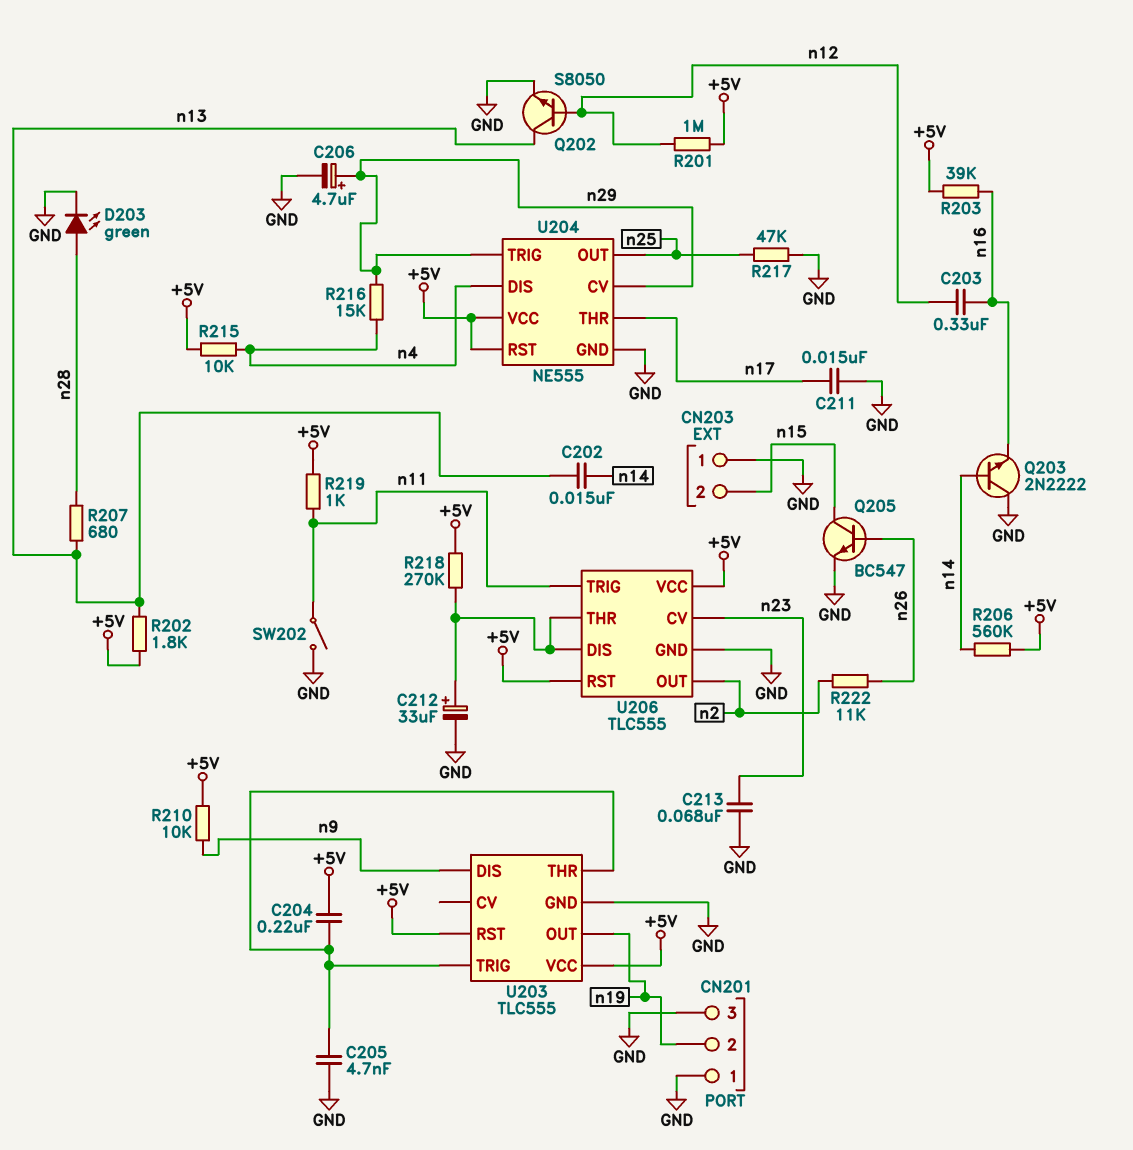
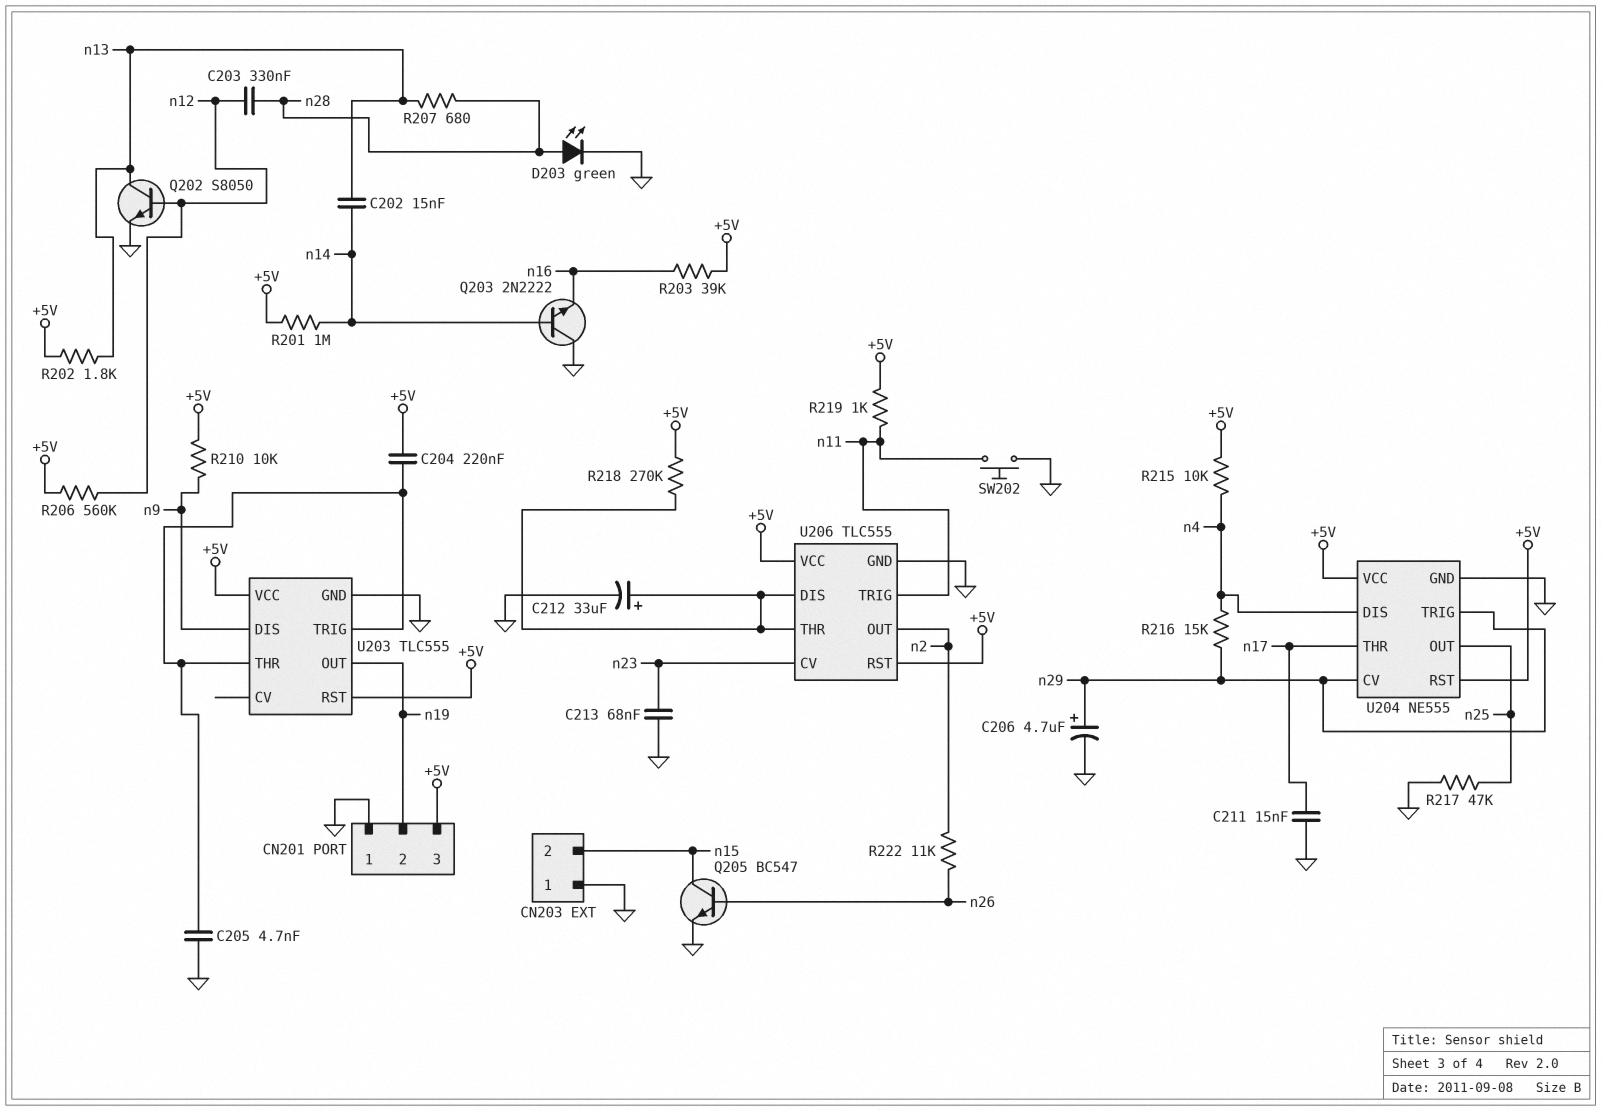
C203: 330nF (n12, n16) -> 330nF (n12, n28)
CN201 pin 3: GND -> +5V
R201: 1M (+5V, n12) -> 1M (+5V, n14)
R206: 560k (+5V, n14) -> 560k (+5V, n12)
SW202: switch (GND, n11) -> button (GND, n11)

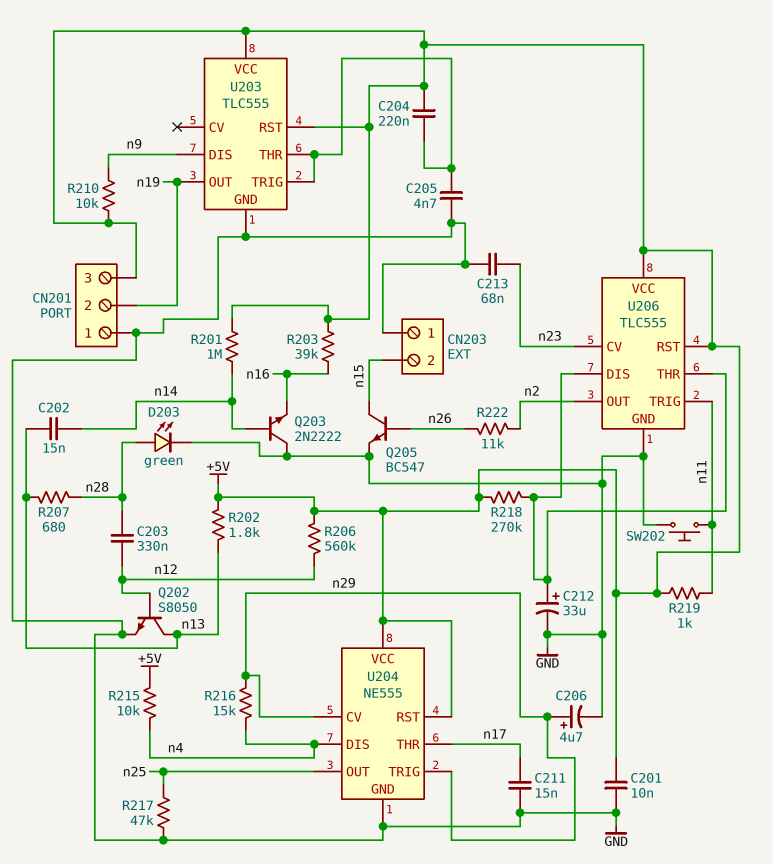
C201: none -> 10nF (+5V, GND)

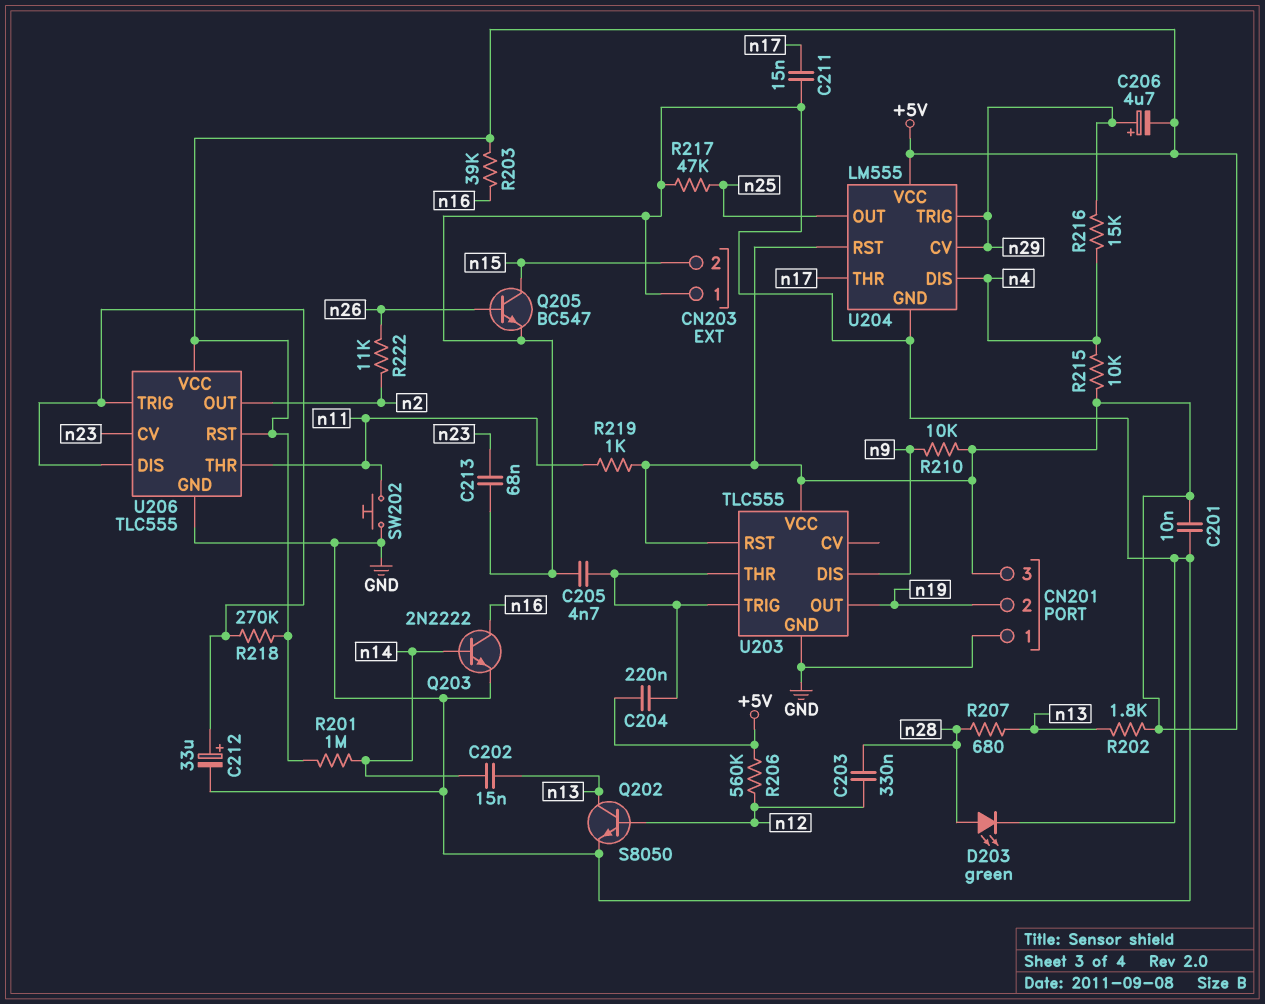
C206: 4.7uF (plus n29, minus GND) -> 4.7uF (plus n29, minus +5V)
Q203: NPN 2N2222 (B n14, C GND, E n16) -> NPN 2N2222 (B n14, C n16, E GND)
U204: NE555 -> LM555
U206 pin THR: U206/DIS -> n11
U206 pin TRIG: n11 -> U206/DIS

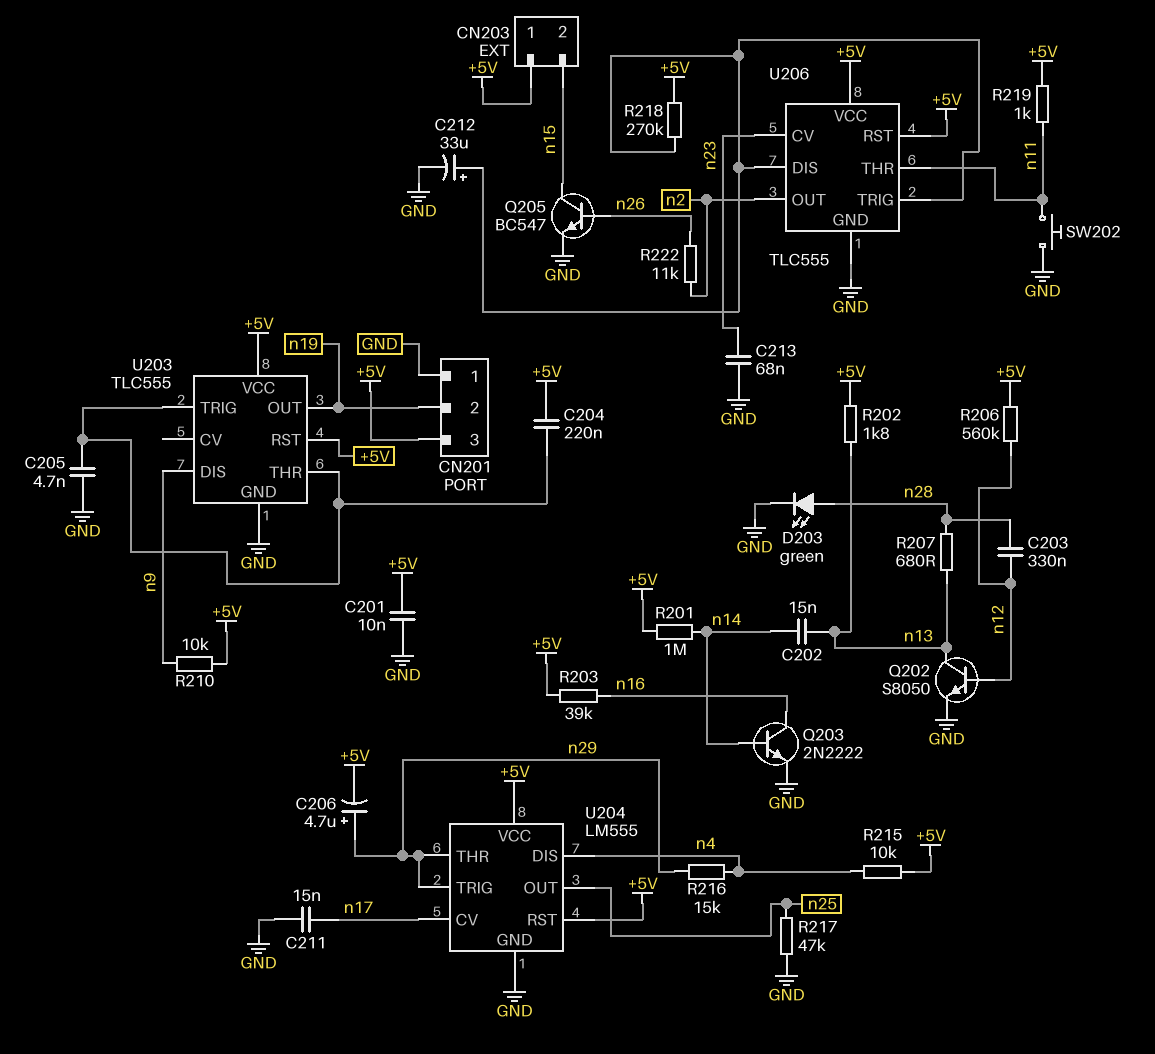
CN203 pin 1: GND -> +5V
U204 pin CV: n29 -> n17
U204 pin THR: n17 -> n29

